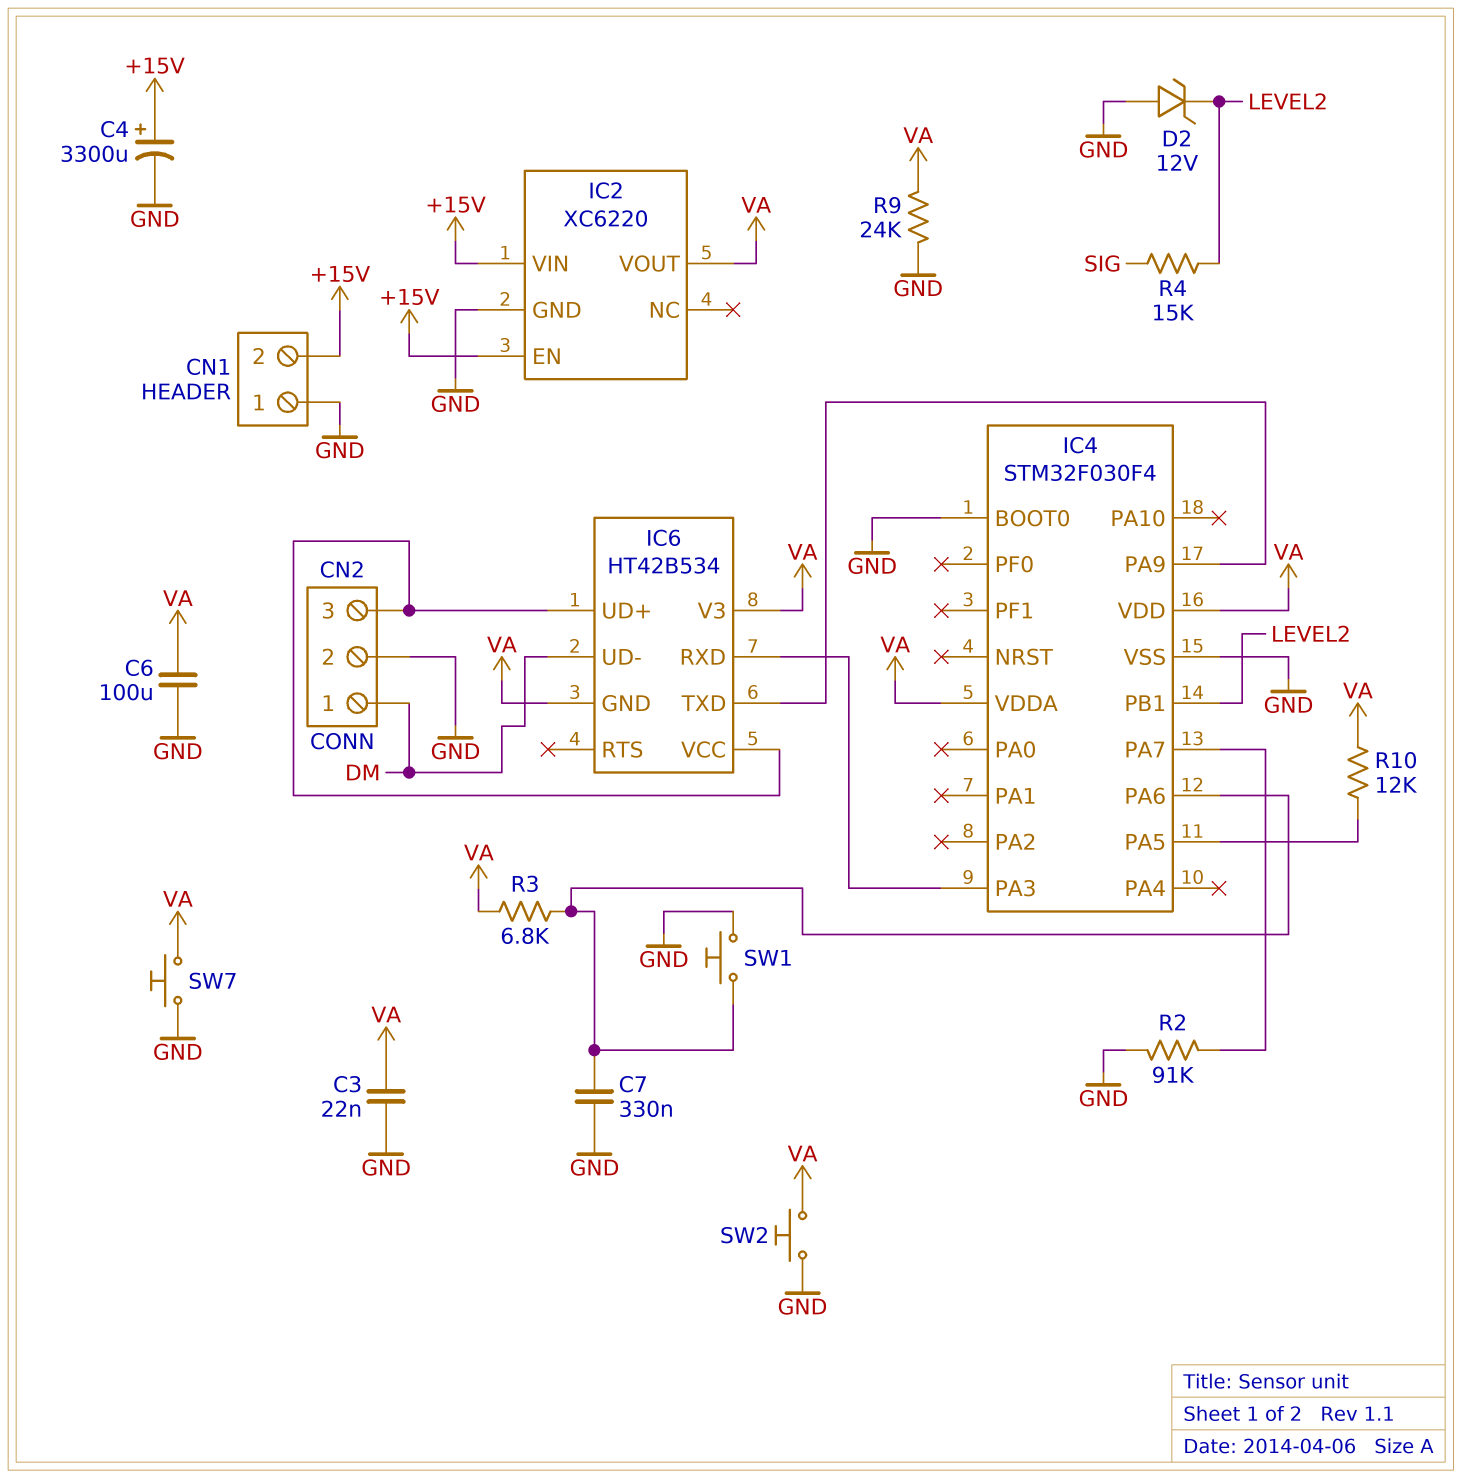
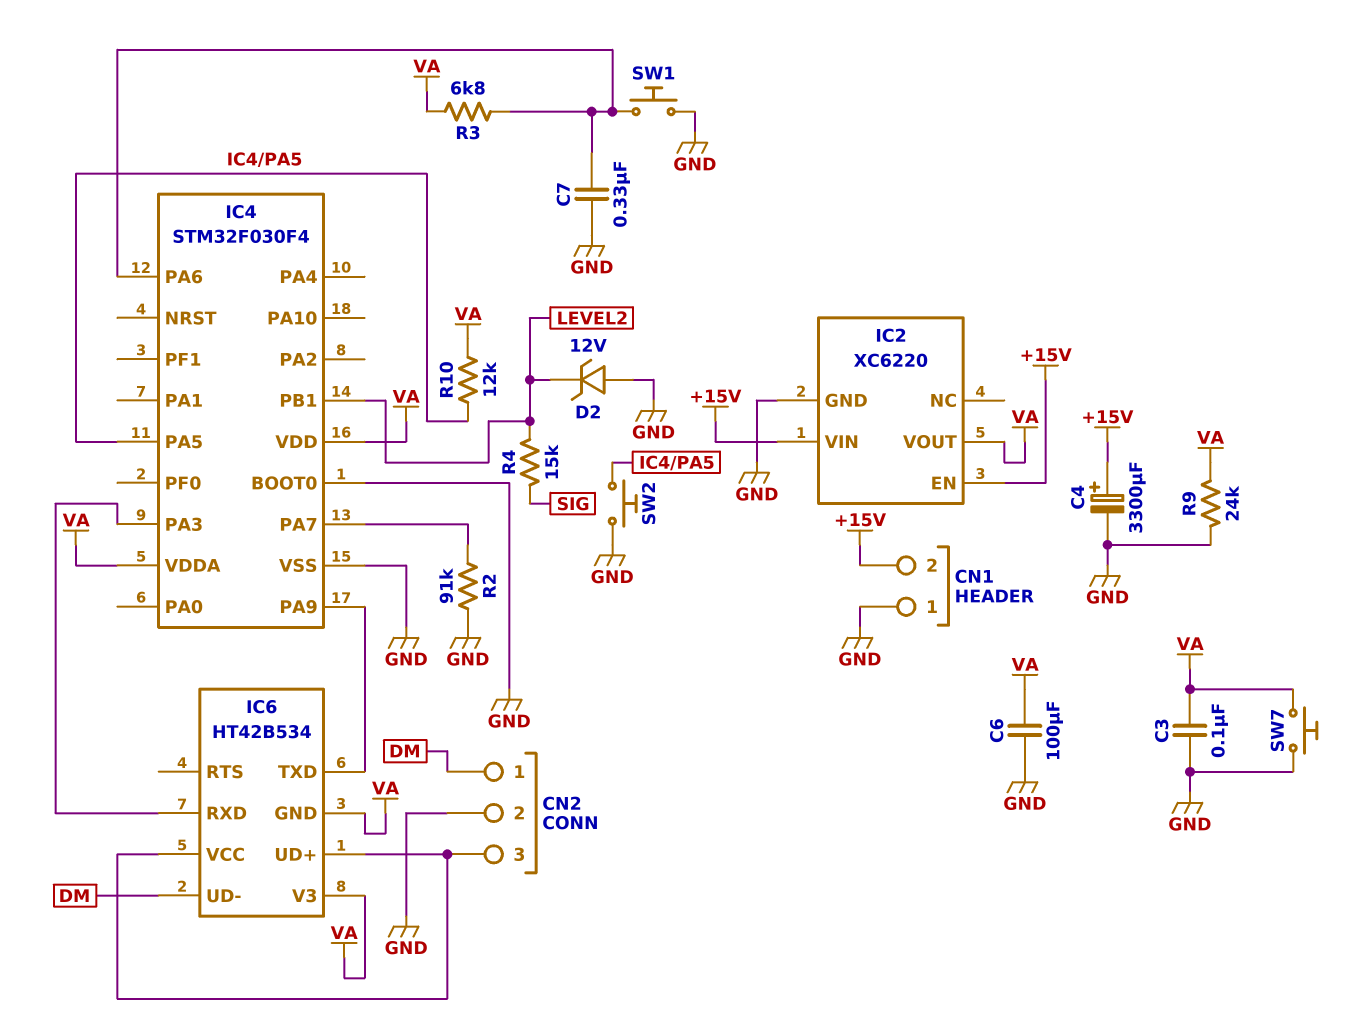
C3: 22nF (GND, VA) -> 100nF (GND, VA)
SW2: button (GND, VA) -> button (GND, IC4/PA5)

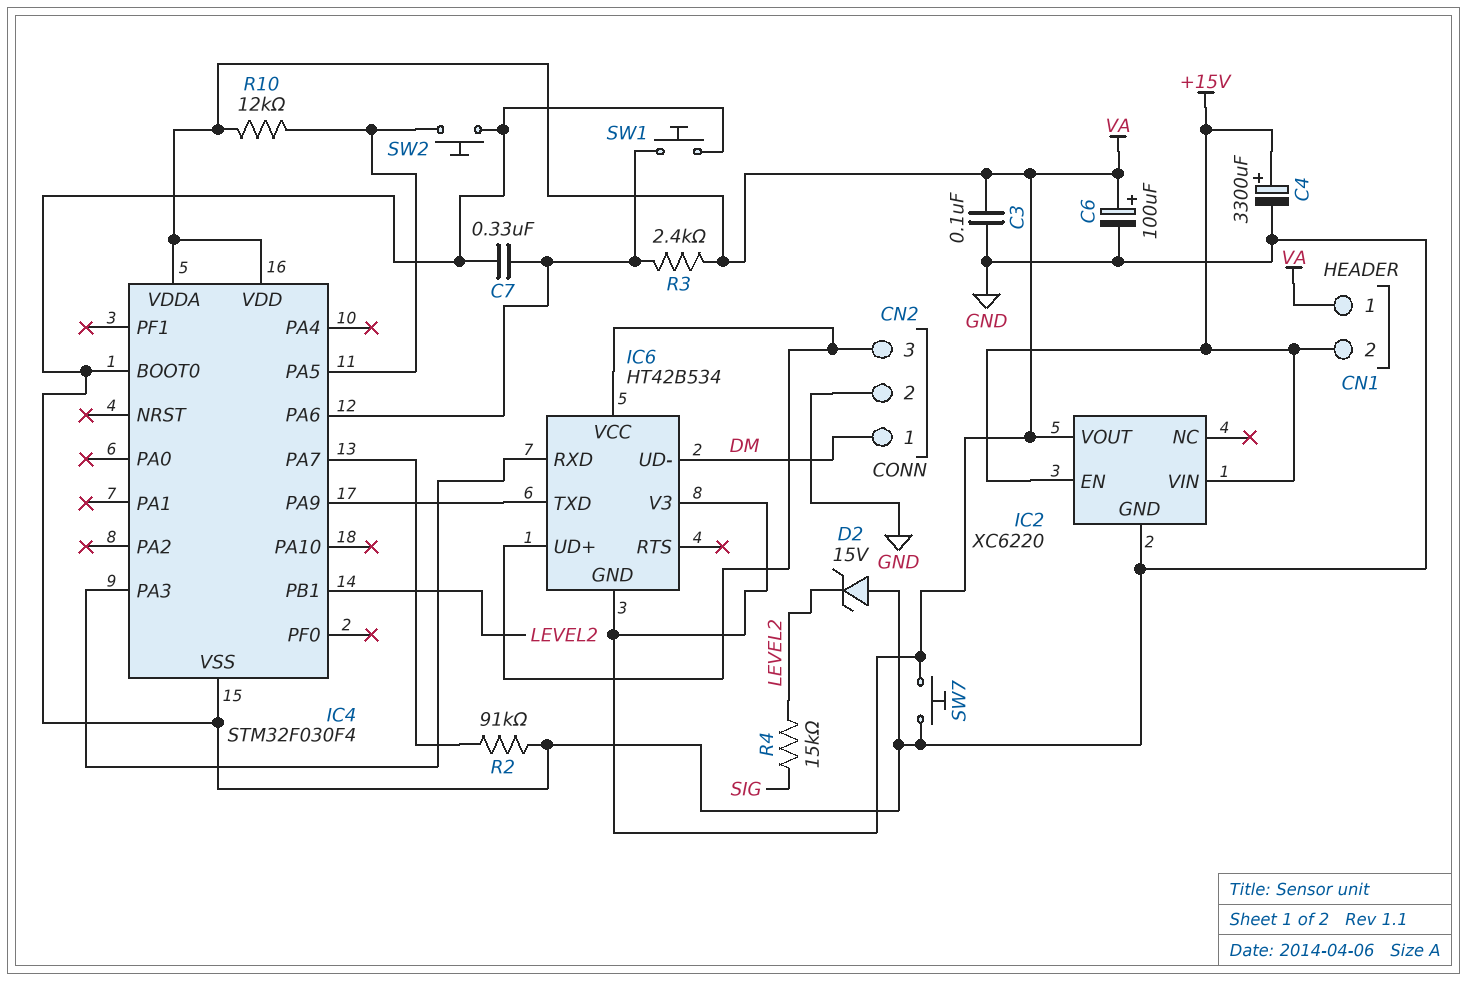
C6: 100uF (GND, VA) -> 100uF (plus VA, minus GND)
CN1 pin 1: GND -> VA
D2: zener 12V (A GND, K LEVEL2) -> zener 15V (A GND, K LEVEL2)
R3: 6.8k (IC4/PA6, VA) -> 2.4k (IC4/PA6, VA)
R9: 24k (GND, VA) -> none

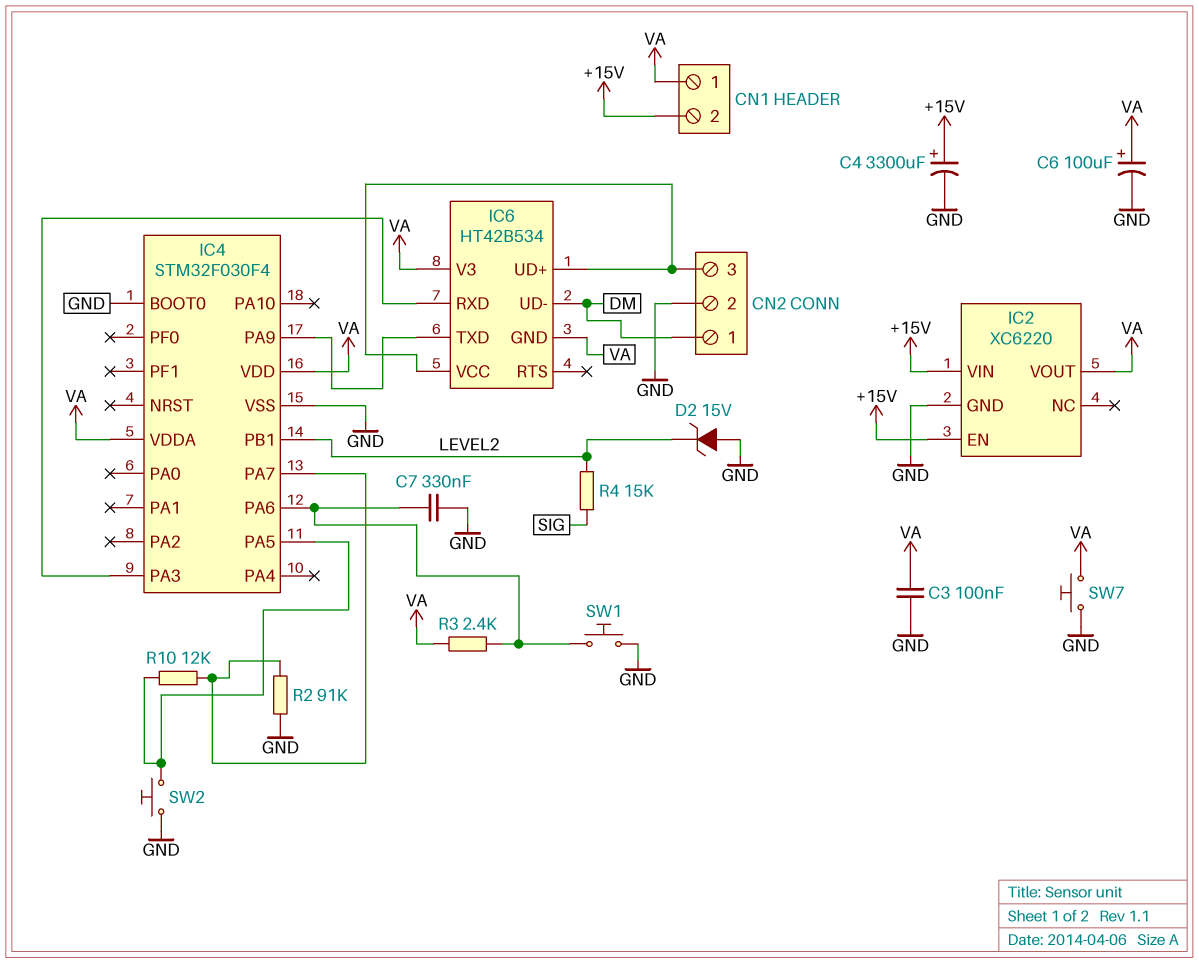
R10: 12k (IC4/PA5, VA) -> 12k (IC4/PA5, IC4/PA7)

